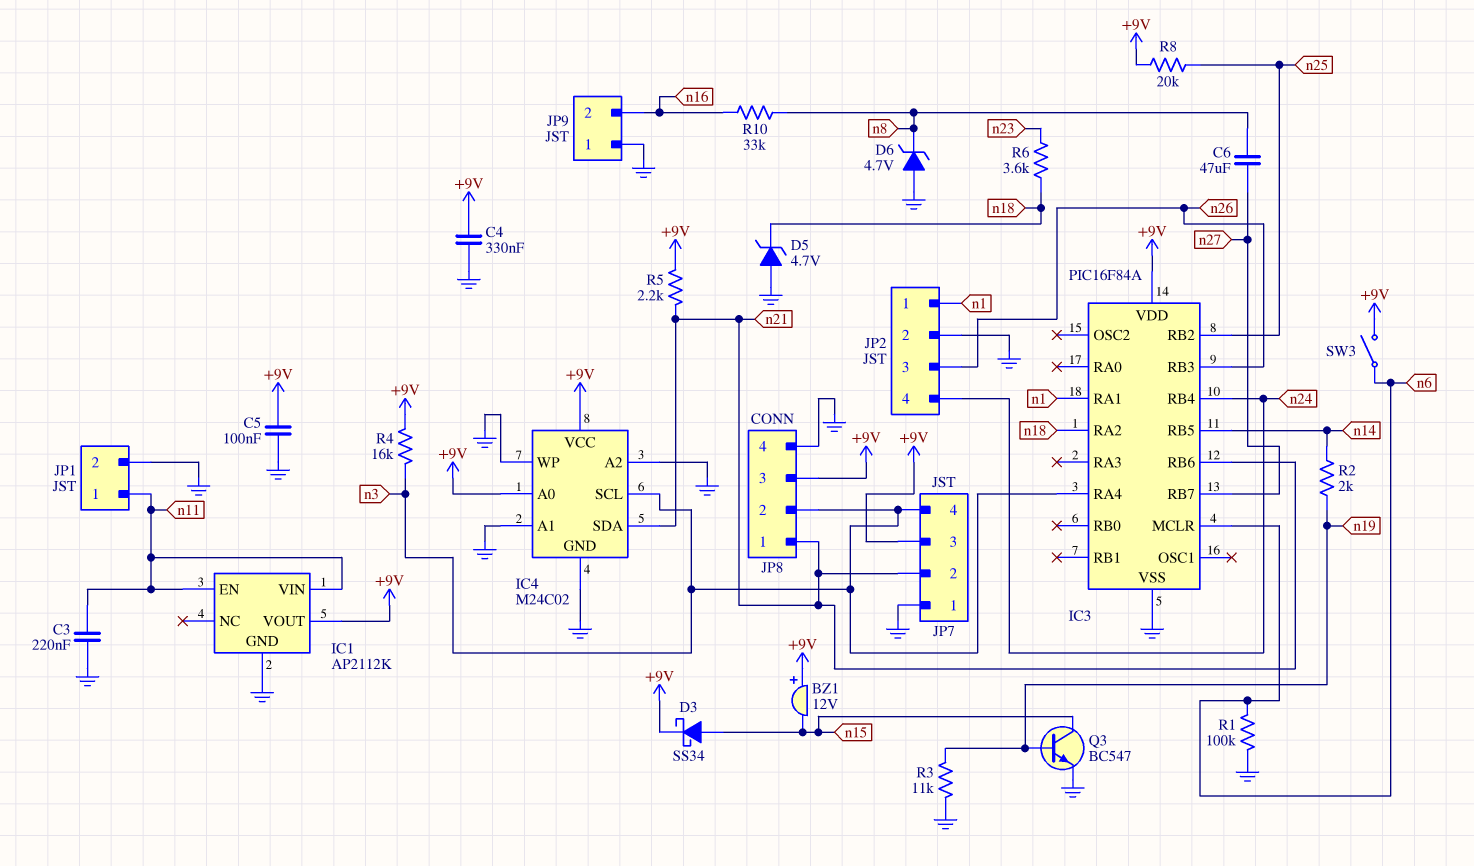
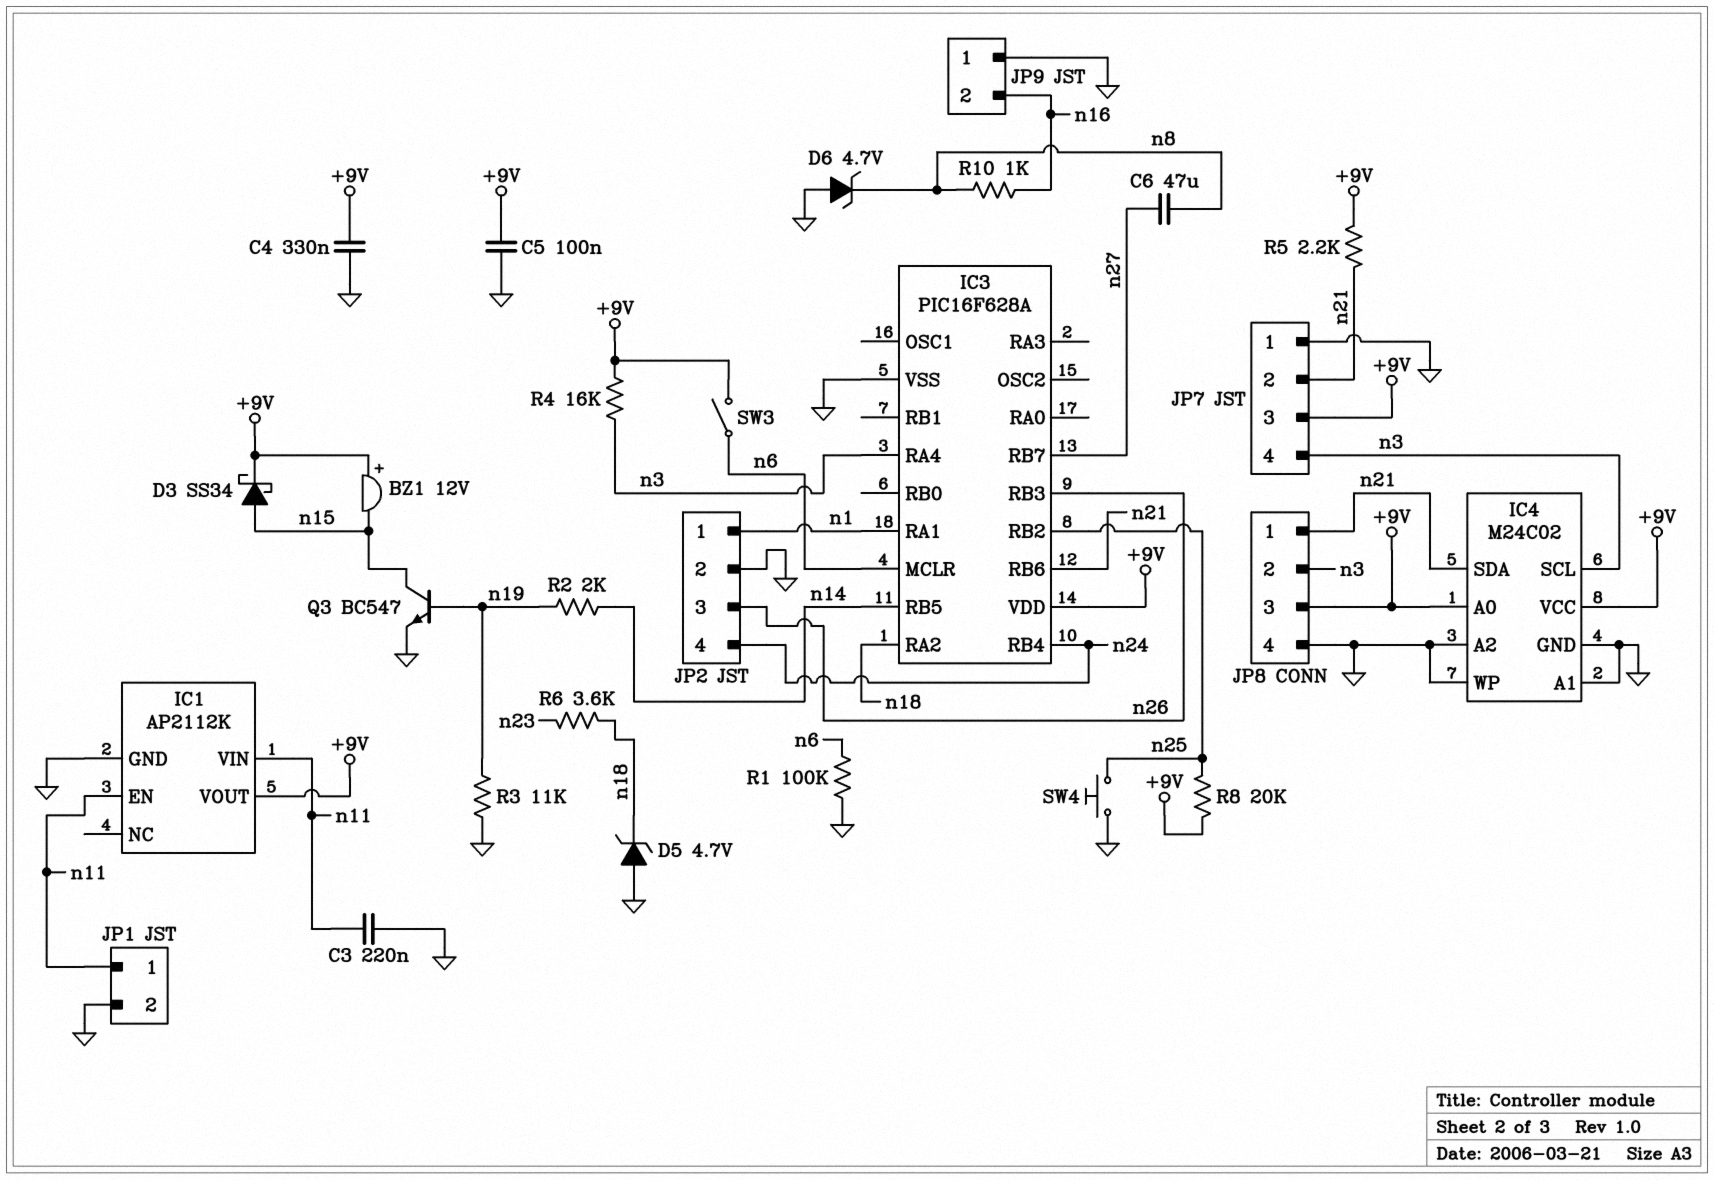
IC3: PIC16F84A -> PIC16F628A
R10: 33k (n8, n16) -> 1k (n8, n16)
SW4: none -> button (GND, n25)

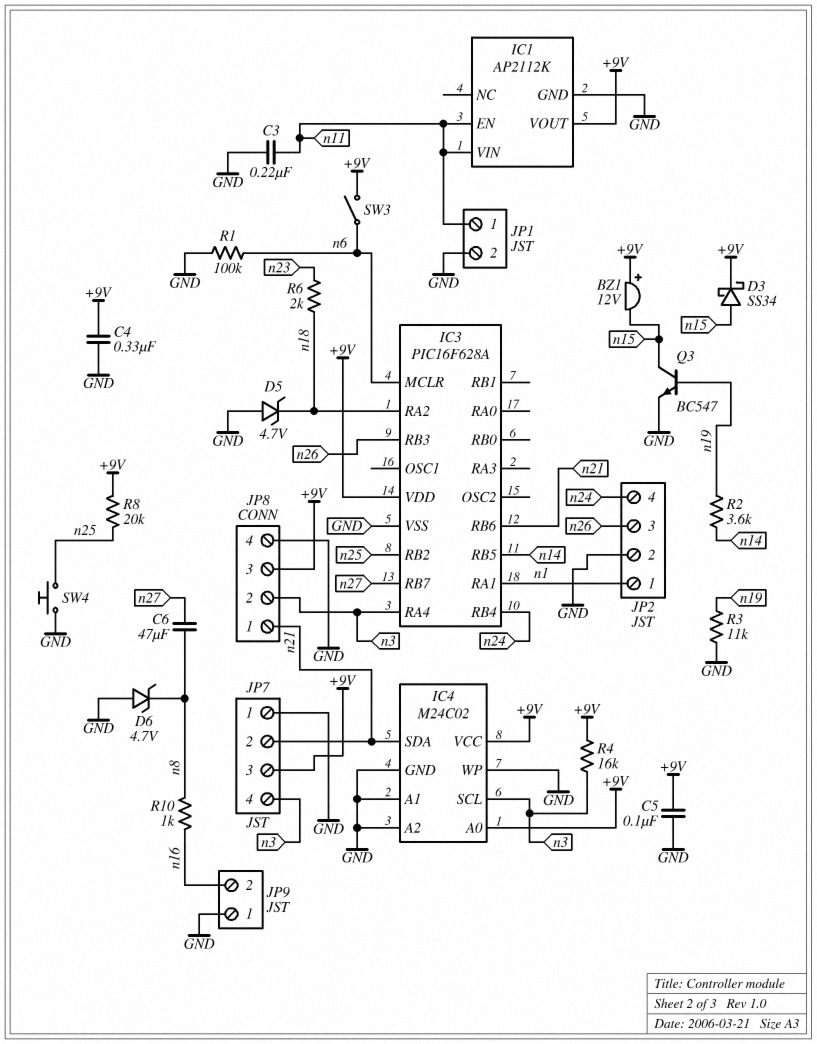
R2: 2k (n14, n19) -> 3.6k (n14, n19)
R5: 2.2k (+9V, n21) -> none
R6: 3.6k (n18, n23) -> 2k (n18, n23)

